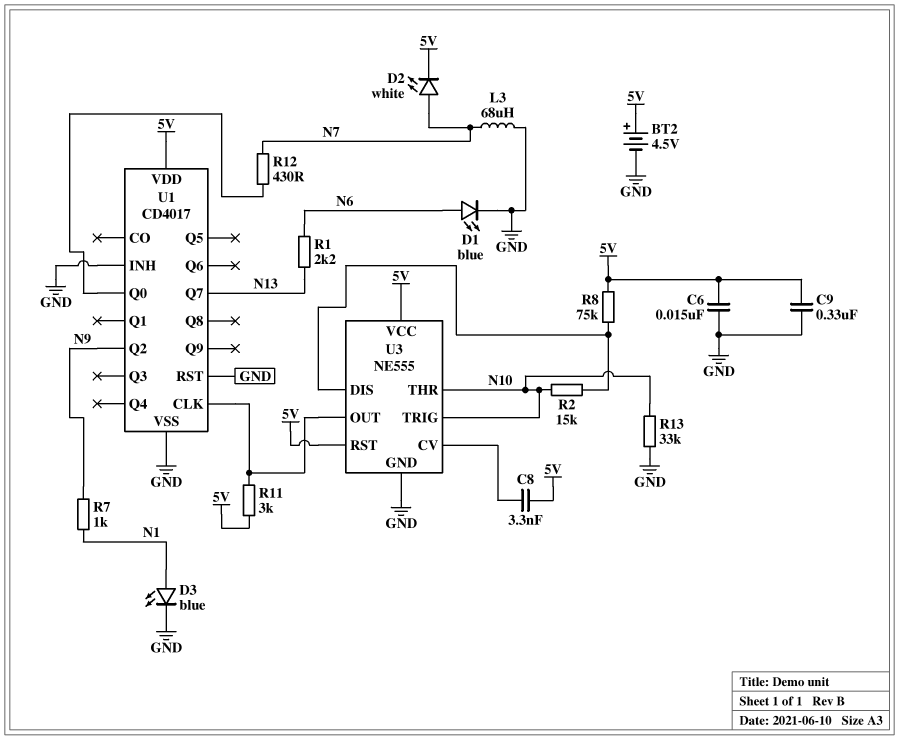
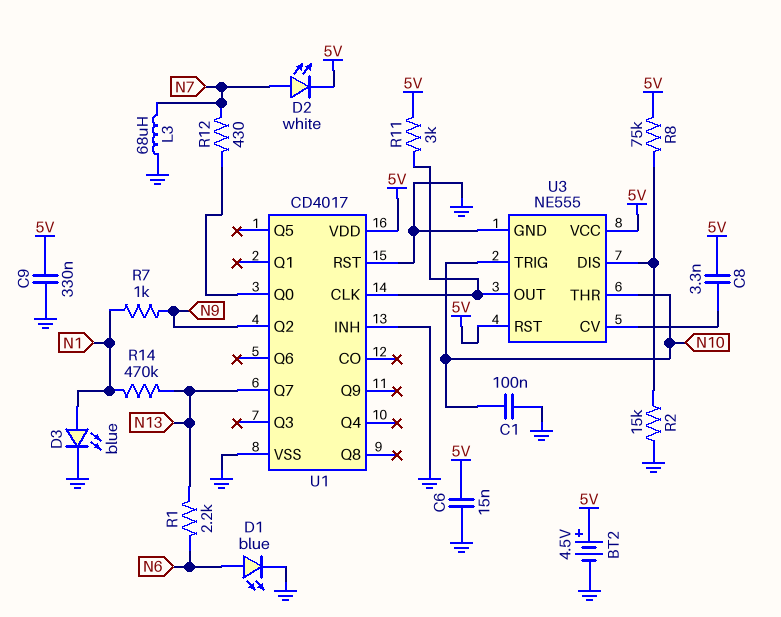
C1: none -> 100nF (GND, N10)
R2: 15k (N10, U3/DIS) -> 15k (GND, U3/DIS)
R13: 33k (GND, N10) -> none
R14: none -> 470k (N1, N13)

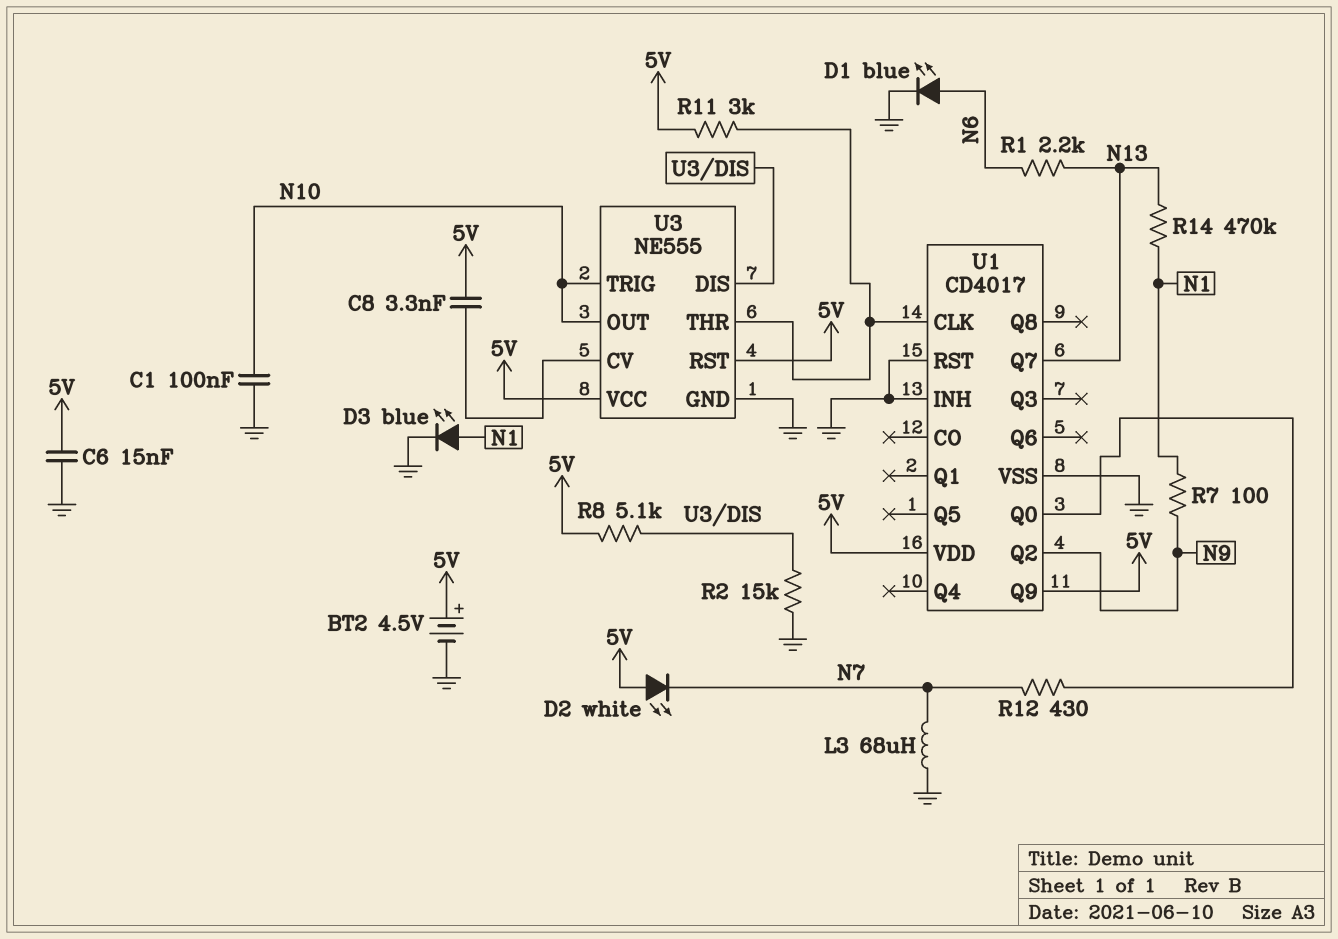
C9: 330nF (5V, GND) -> none
D2: LED white (A N7, K 5V) -> LED white (A 5V, K N7)
R7: 1k (N1, N9) -> 100 (N1, N9)
R8: 75k (5V, U3/DIS) -> 5.1k (5V, U3/DIS)
U1 pin Q9: none -> 5V
U3 pin OUT: U1/CLK -> N10
U3 pin THR: N10 -> U1/CLK

